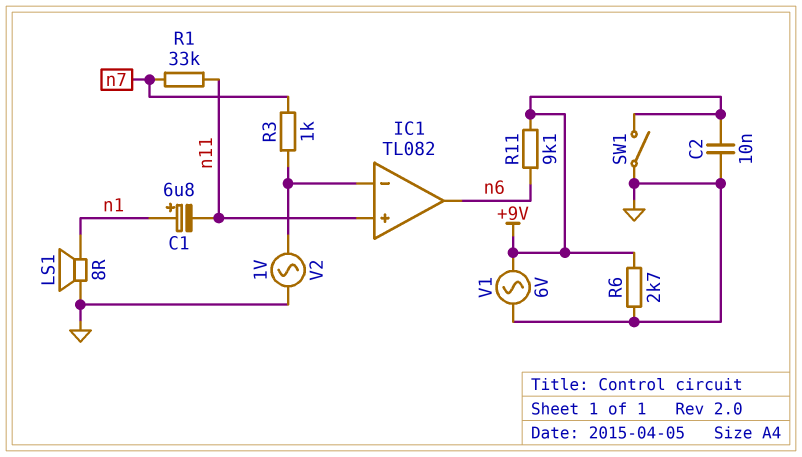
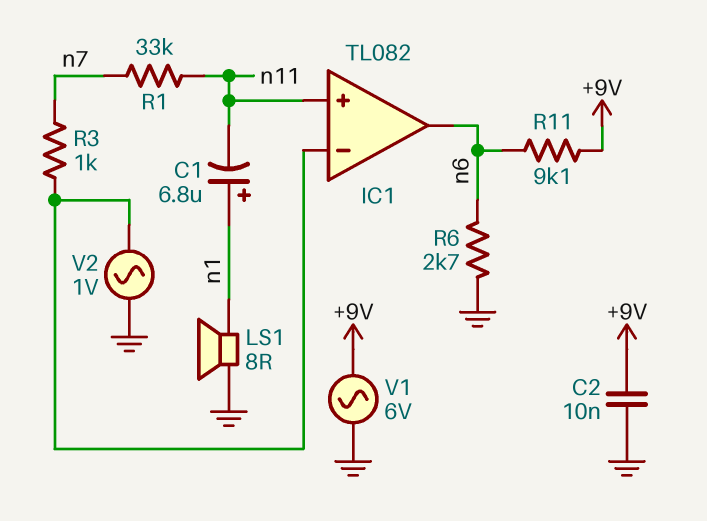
R6: 2.7k (+9V, GND) -> 2.7k (GND, n6)
SW1: switch (+9V, GND) -> none

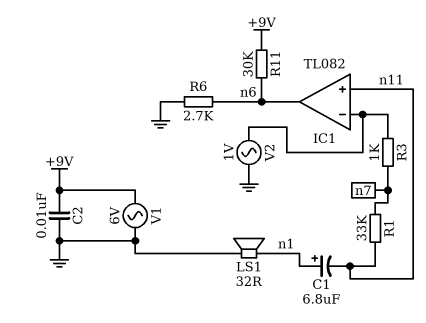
LS1: speaker 8R (GND, n1) -> speaker 32R (GND, n1)
R11: 9.1k (+9V, n6) -> 30k (+9V, n6)

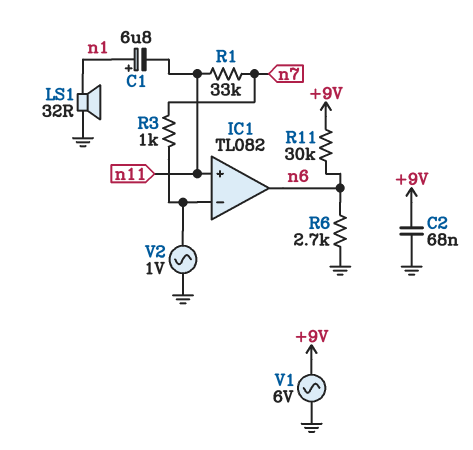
C2: 10nF (+9V, GND) -> 68nF (+9V, GND)

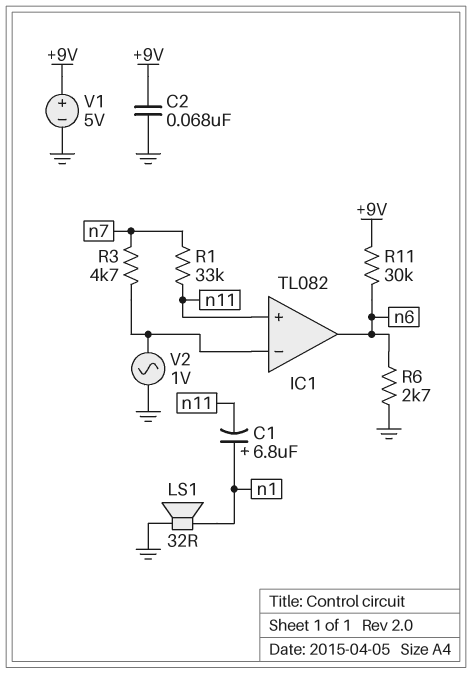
R3: 1k (IC1/in-, n7) -> 4.7k (IC1/in-, n7)
V1: AC 6V (+9V, GND) -> 5V (plus +9V, minus GND)

